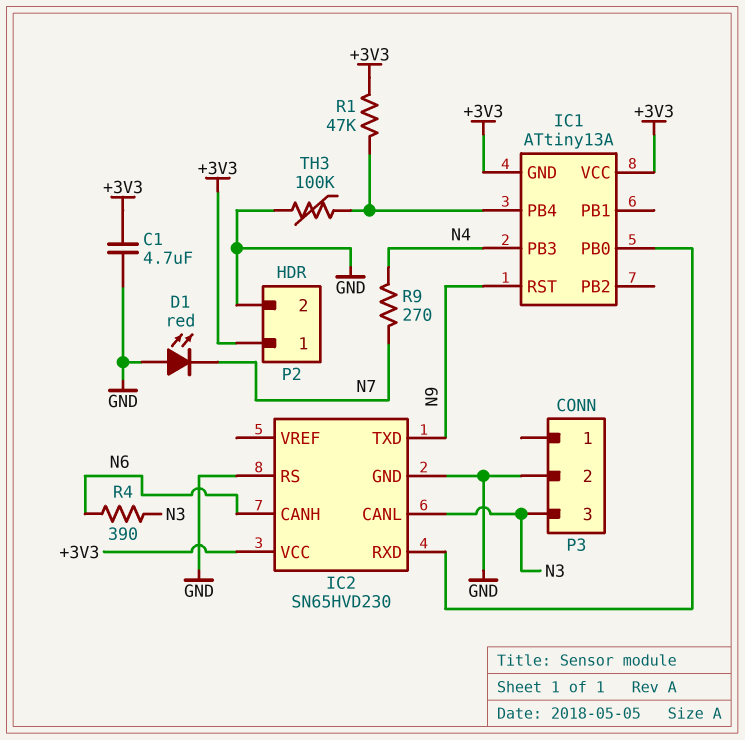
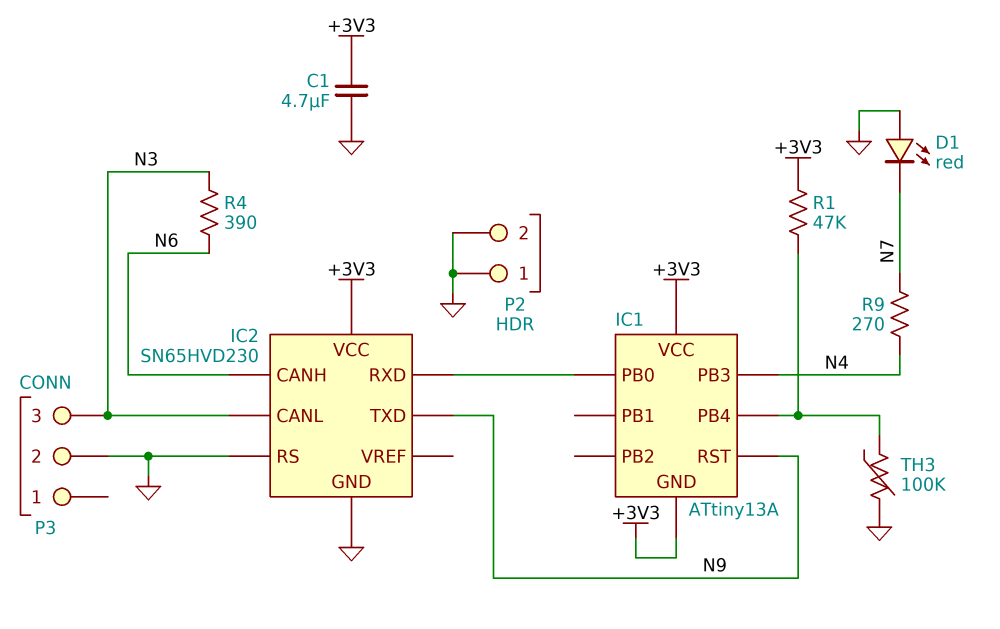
P2 pin 1: +3V3 -> GND

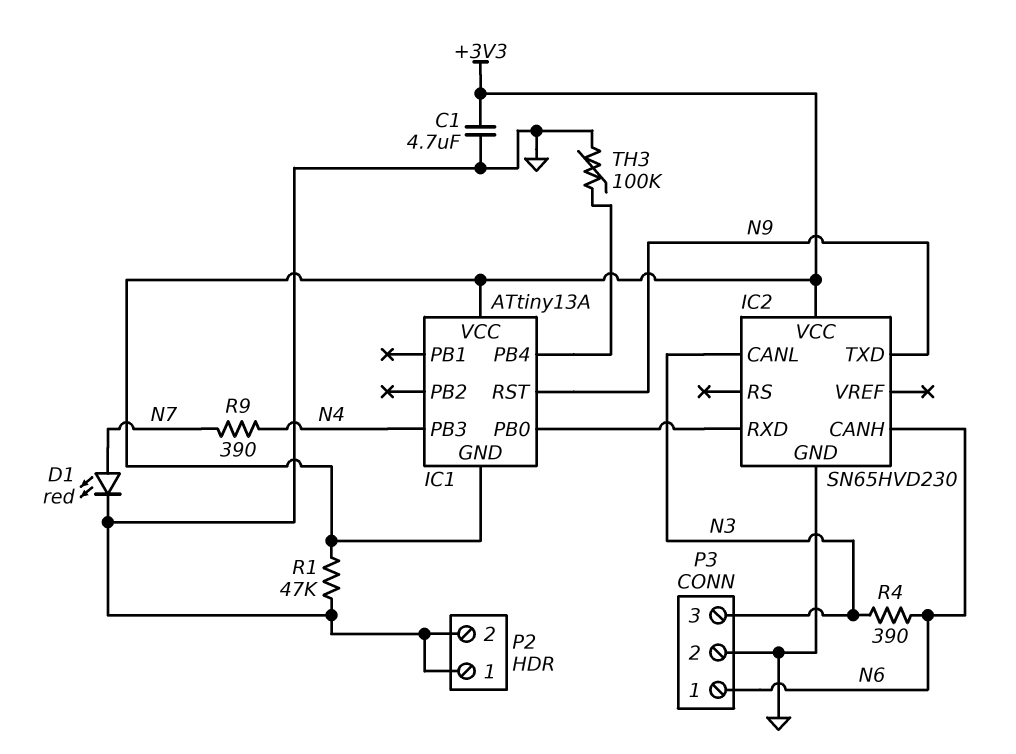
D1: LED red (A GND, K N7) -> LED red (A N7, K GND)
IC2 pin RS: GND -> none
P3 pin 1: none -> N6
R1: 47k (+3V3, IC1/PB4) -> 47k (+3V3, GND)
R9: 270 (N4, N7) -> 390 (N4, N7)

